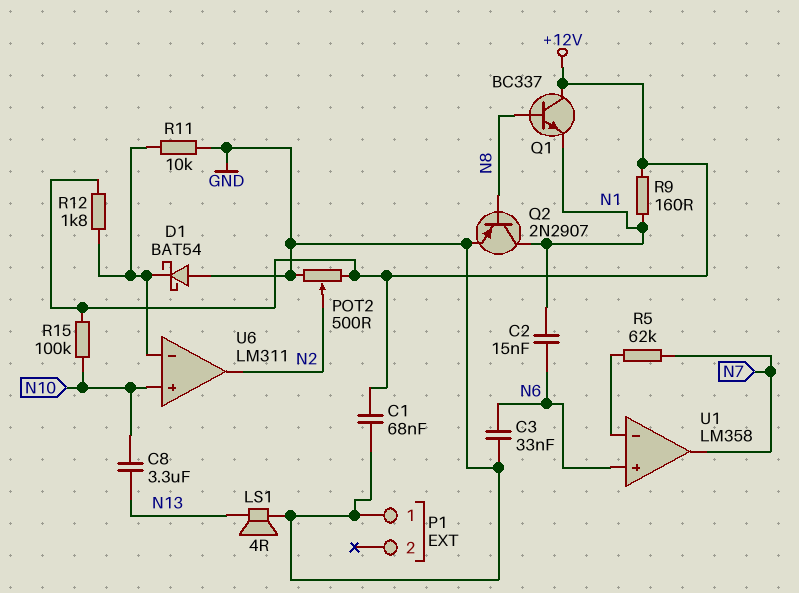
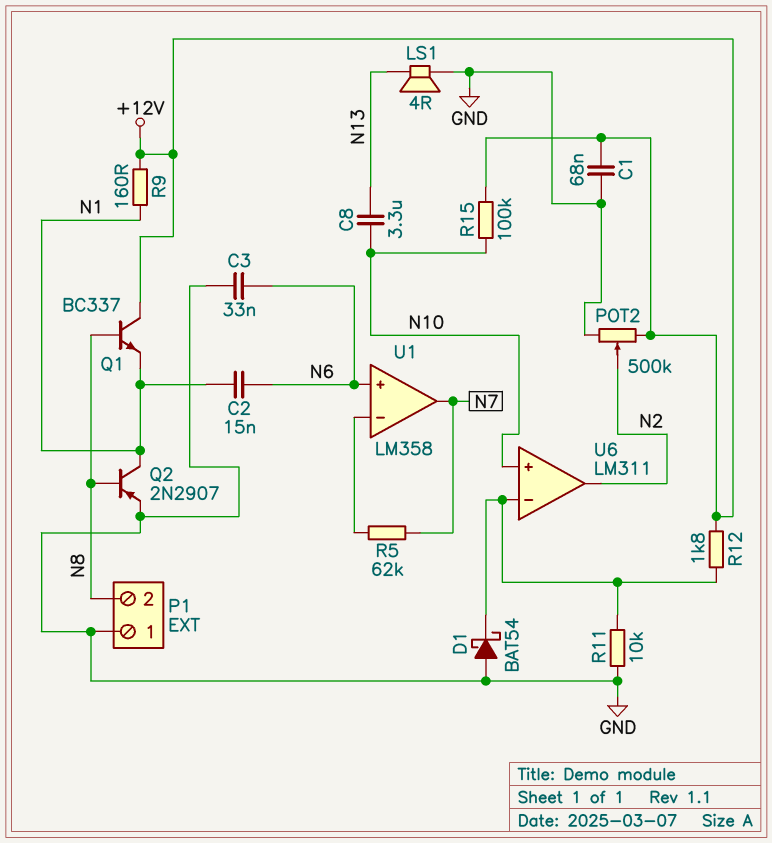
P1 pin 2: none -> N8
POT2: 500 (+12V, GND, wiper N2) -> 500k (+12V, GND, wiper N2)

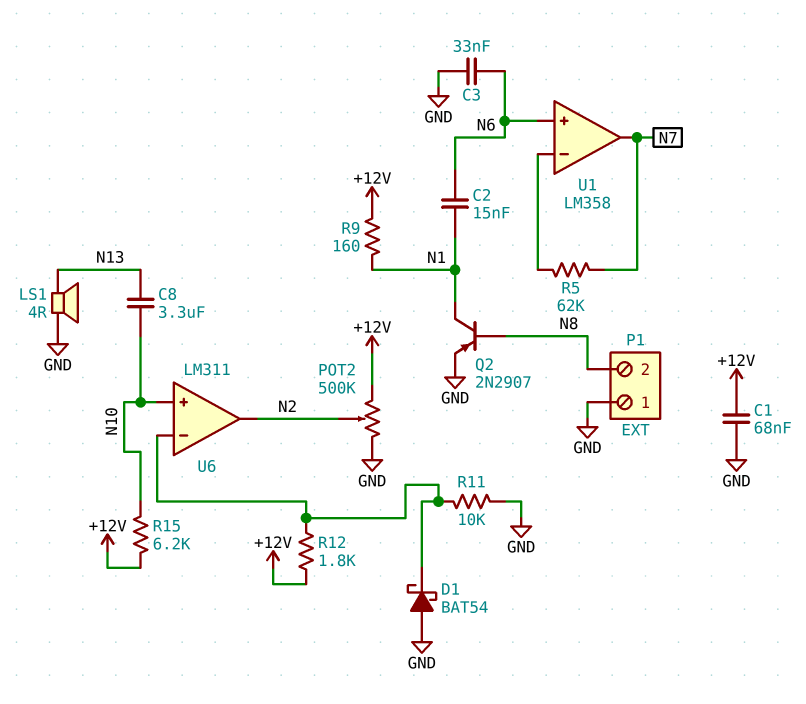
Q1: NPN BC337 (B N8, C +12V, E N1) -> none
R15: 100k (+12V, N10) -> 6.2k (+12V, N10)

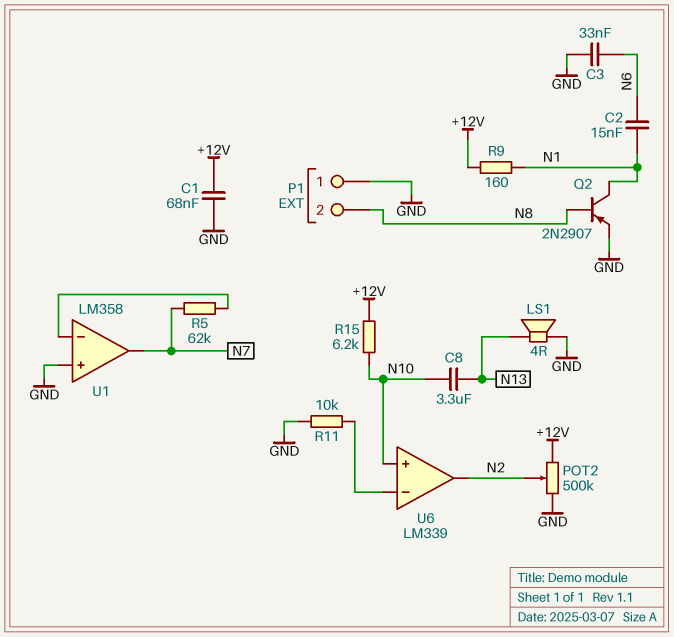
D1: schottky BAT54 (A GND, K U6/in-) -> none
R12: 1.8k (+12V, U6/in-) -> none
U1 pin in+: N6 -> GND
U6: LM311 -> LM339

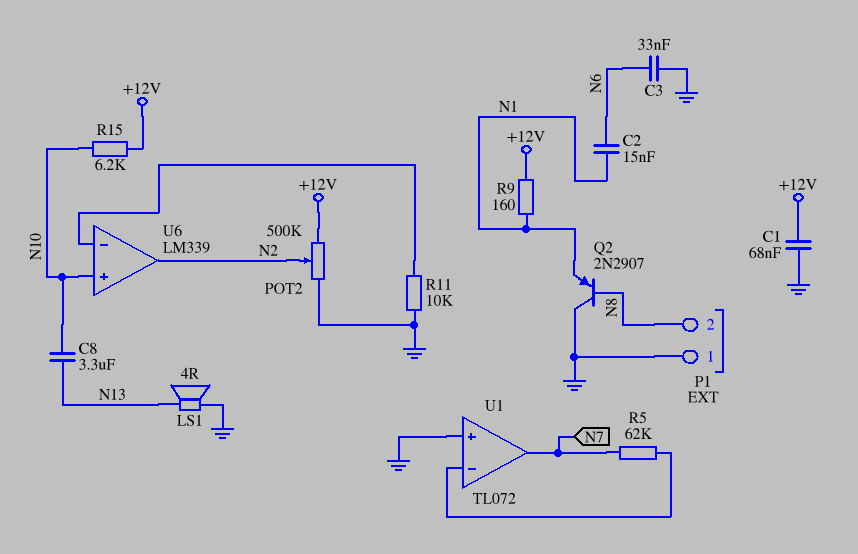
Q2: PNP 2N2907 (B N8, C N1, E GND) -> PNP 2N2907 (B N8, C GND, E N1)
U1: LM358 -> TL072

